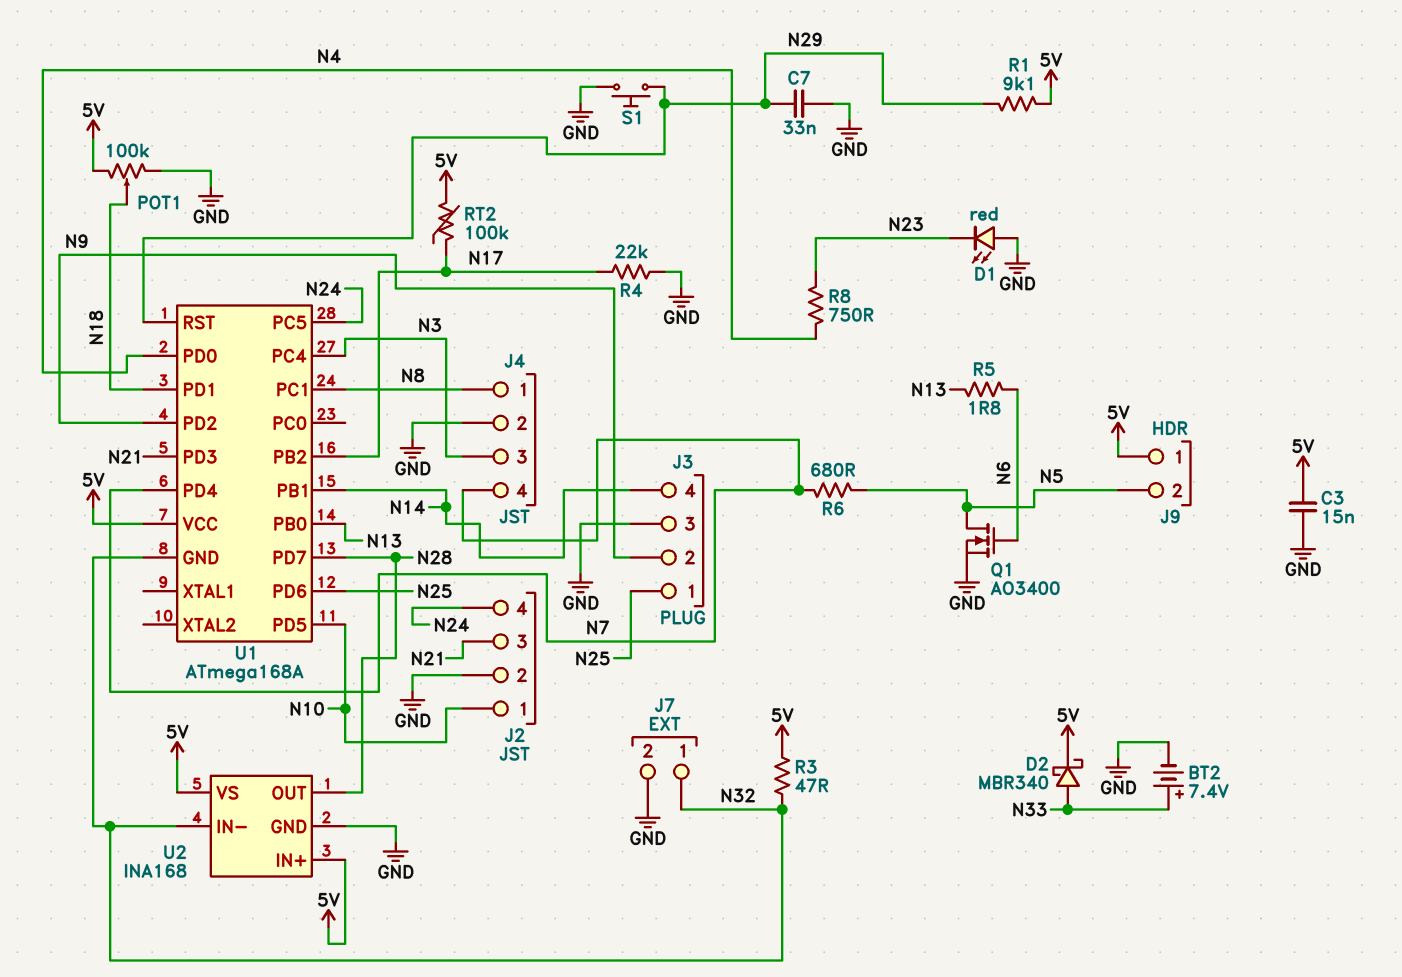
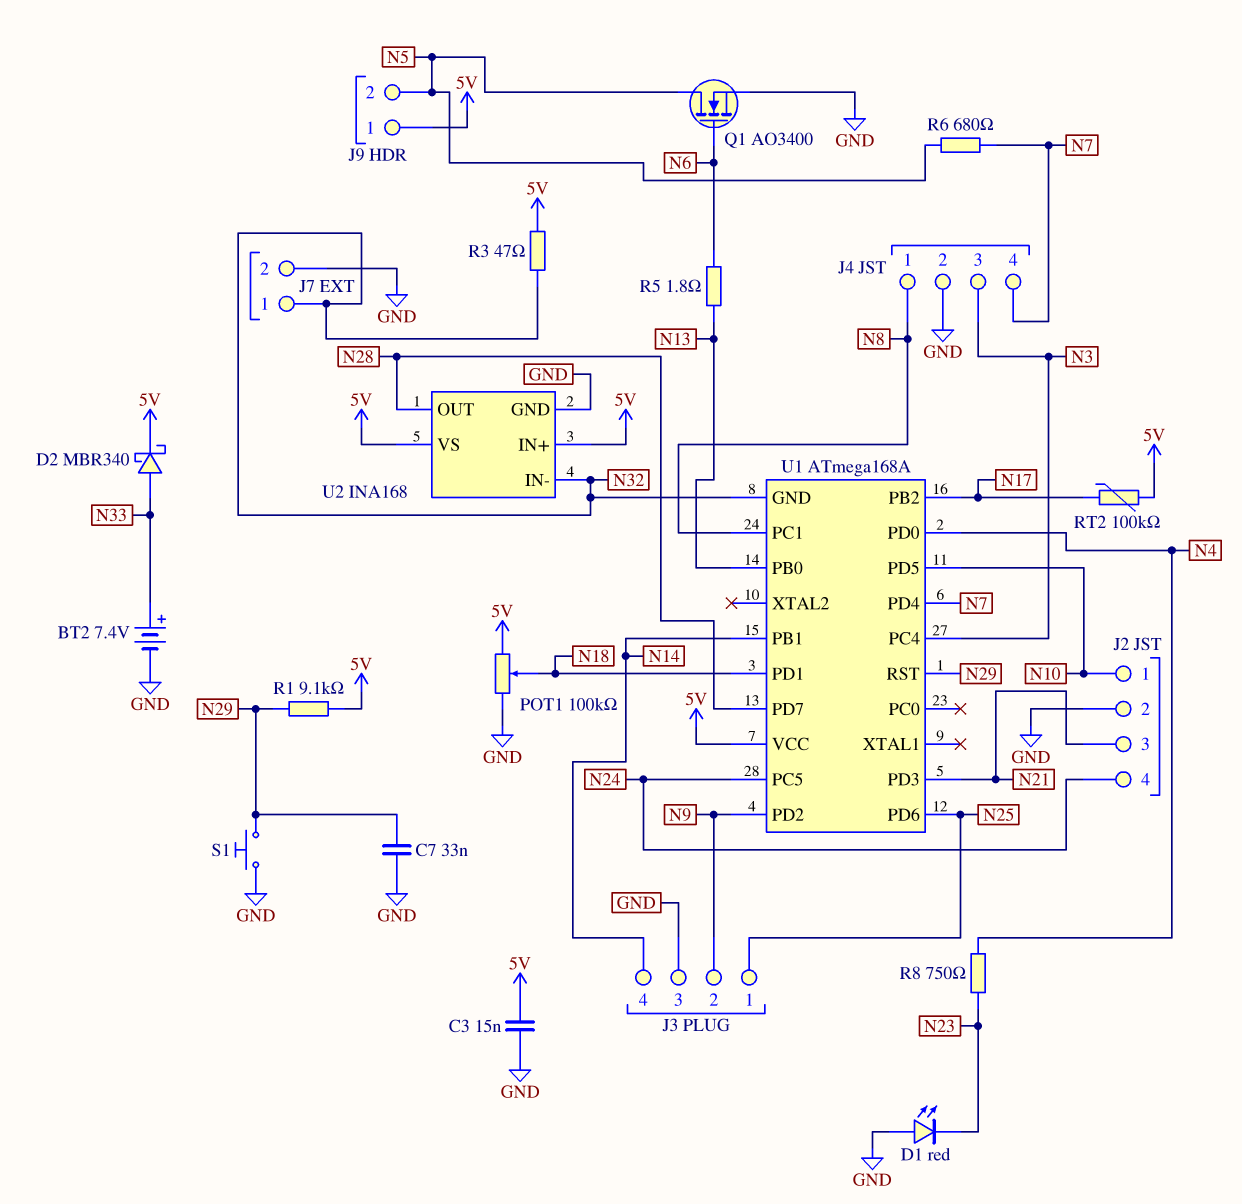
R4: 22k (GND, N17) -> none

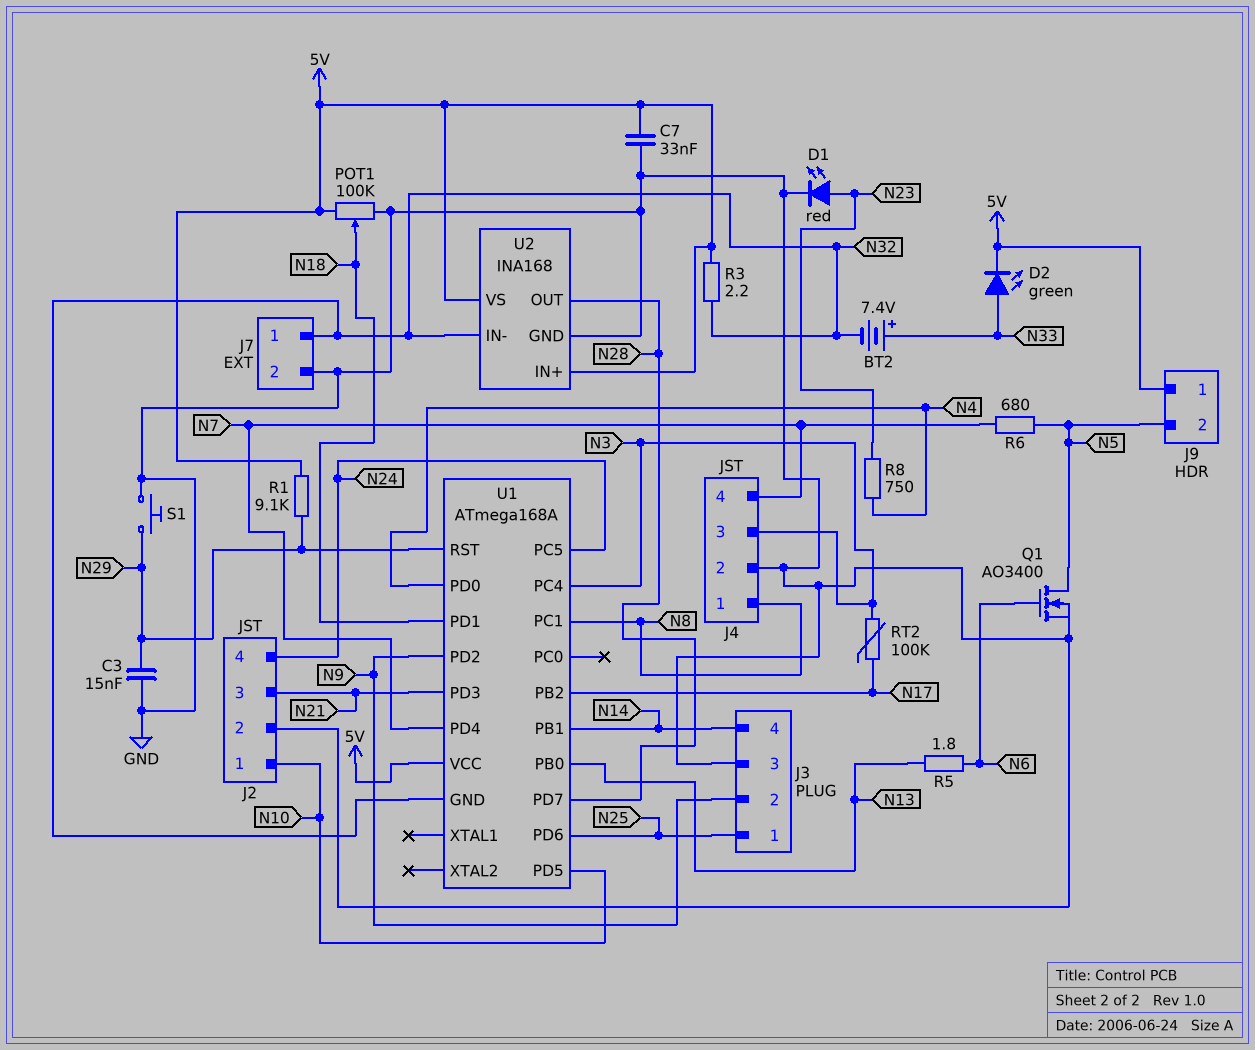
BT2: 7.4V (plus N33, minus GND) -> 7.4V (plus N33, minus N32)
C3: 15nF (5V, GND) -> 15nF (GND, N29)
C7: 33nF (GND, N29) -> 33nF (5V, GND)
D1: LED red (A GND, K N23) -> LED red (A N23, K GND)
D2: schottky MBR340 (A N33, K 5V) -> LED green (A N33, K 5V)
R3: 47 (5V, N32) -> 2.2 (5V, N32)
RT2: 100k (5V, N17) -> 100k (N3, N17)

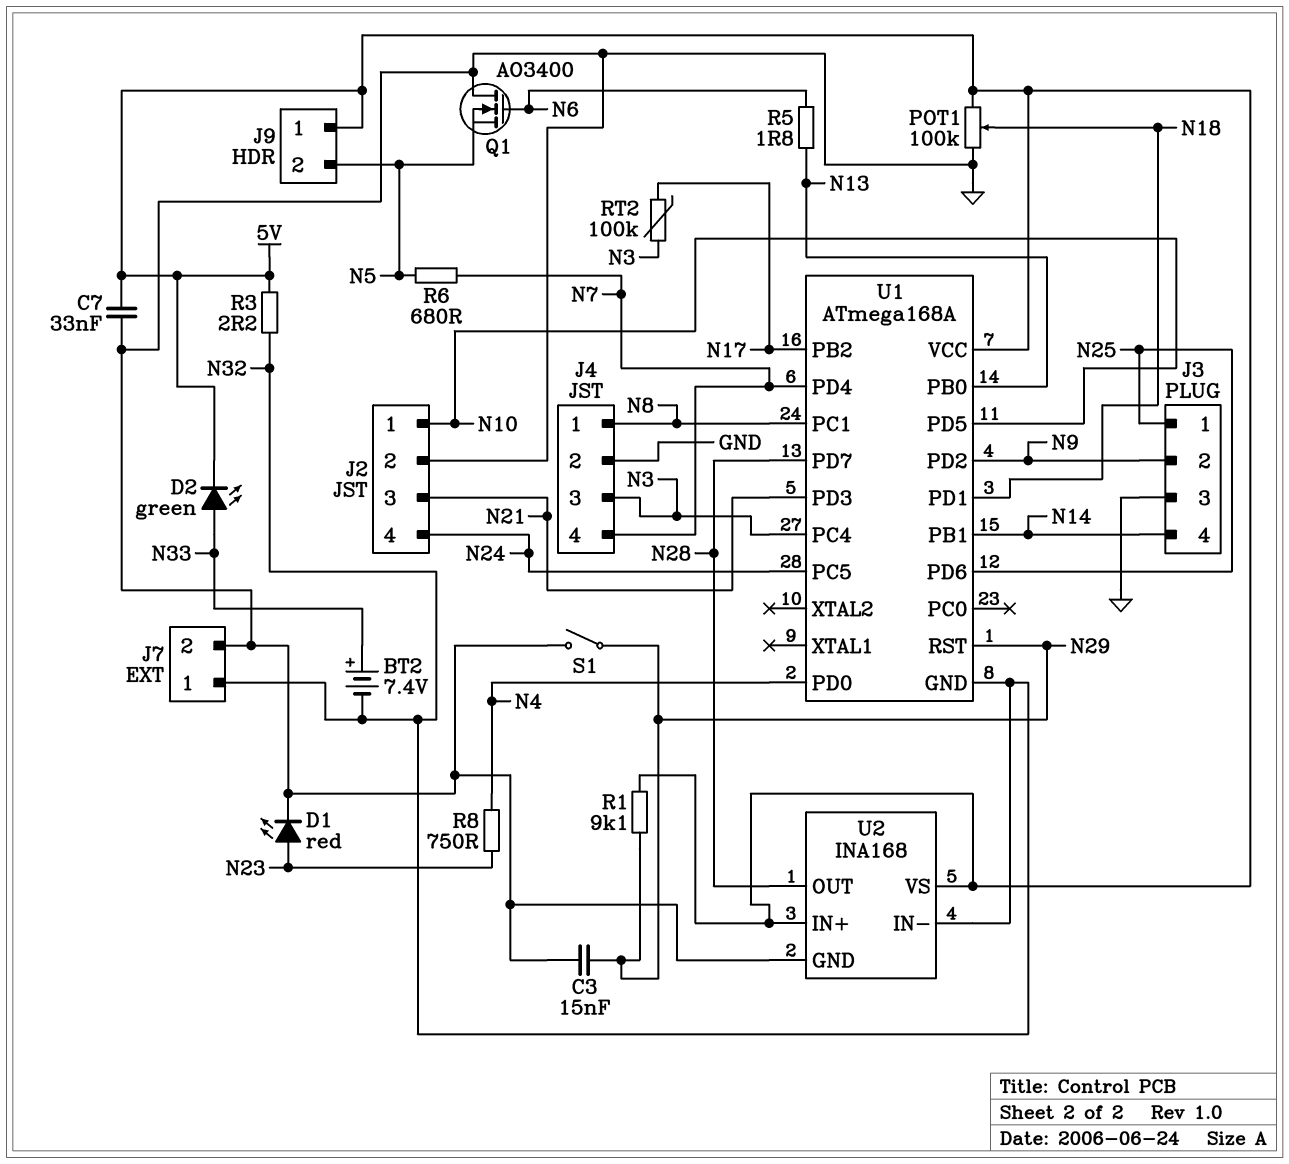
Q1: NMOS AO3400 (G N6, D N5, S GND) -> NMOS AO3400 (G N6, D GND, S N5)
S1: button (GND, N29) -> switch (GND, N29)

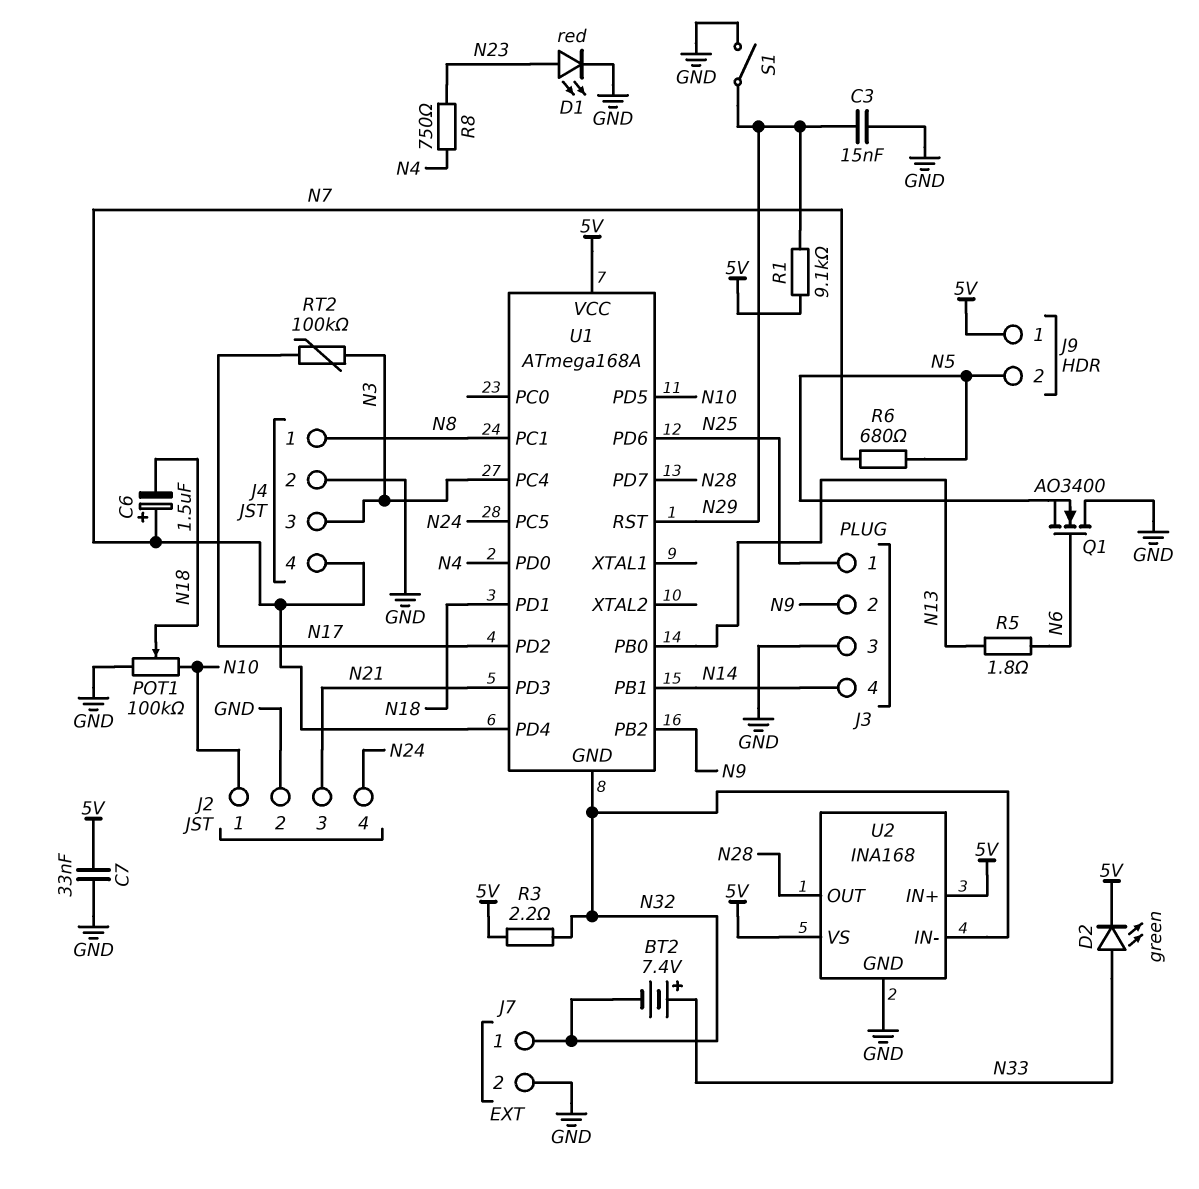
C6: none -> 1.5uF (plus N7, minus N18)
POT1: 100k (5V, GND, wiper N18) -> 100k (GND, N10, wiper N18)
U1 pin PB2: N17 -> N9
U1 pin PD2: N9 -> N17

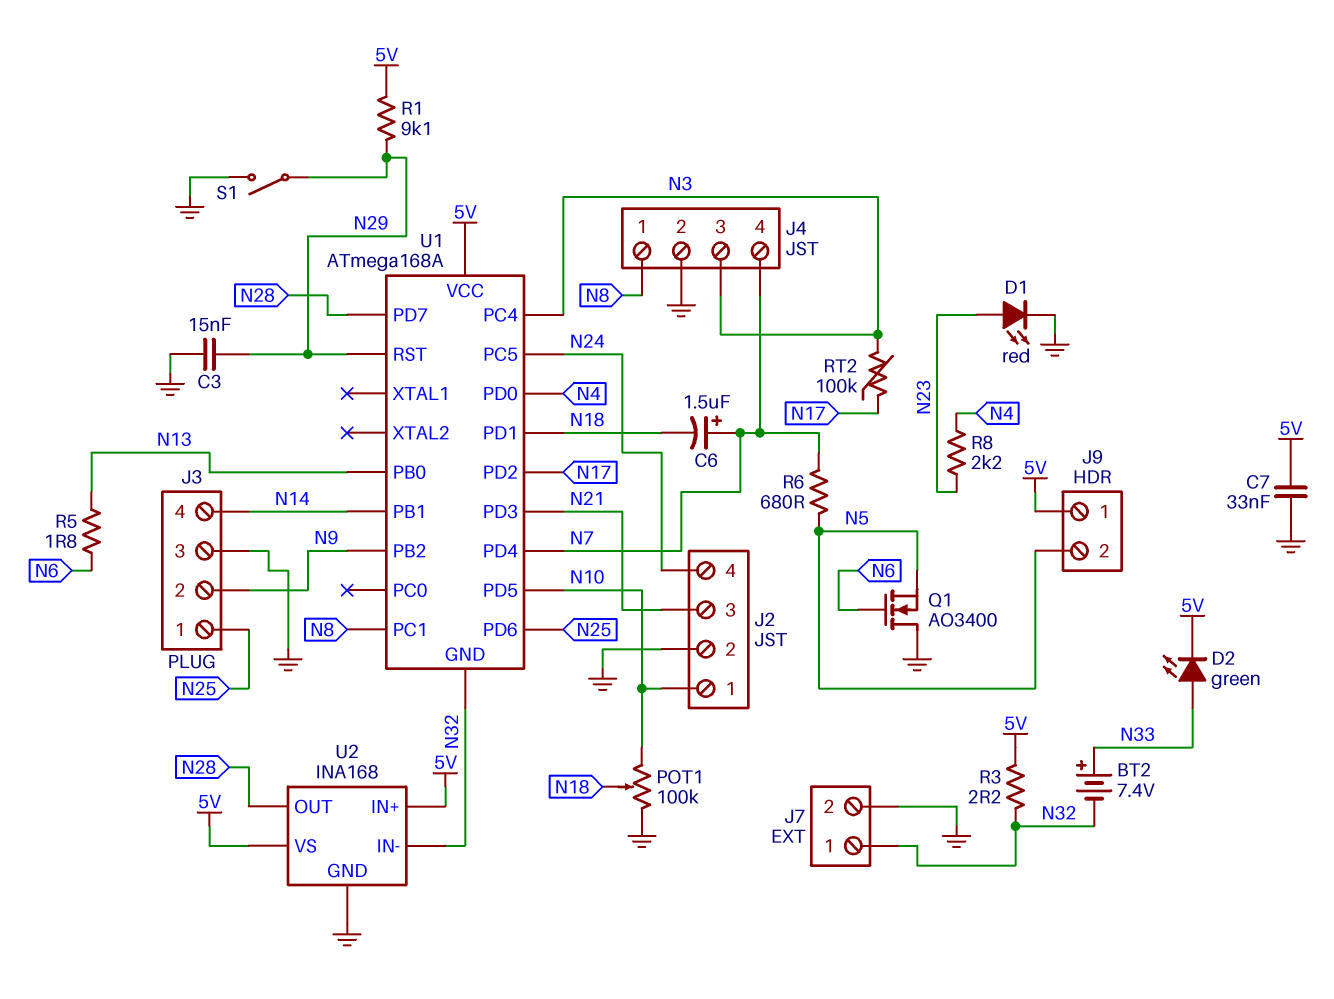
R8: 750 (N4, N23) -> 2.2k (N4, N23)

